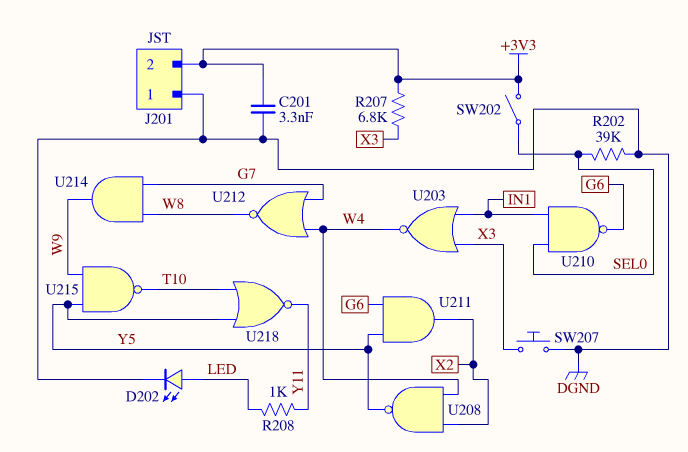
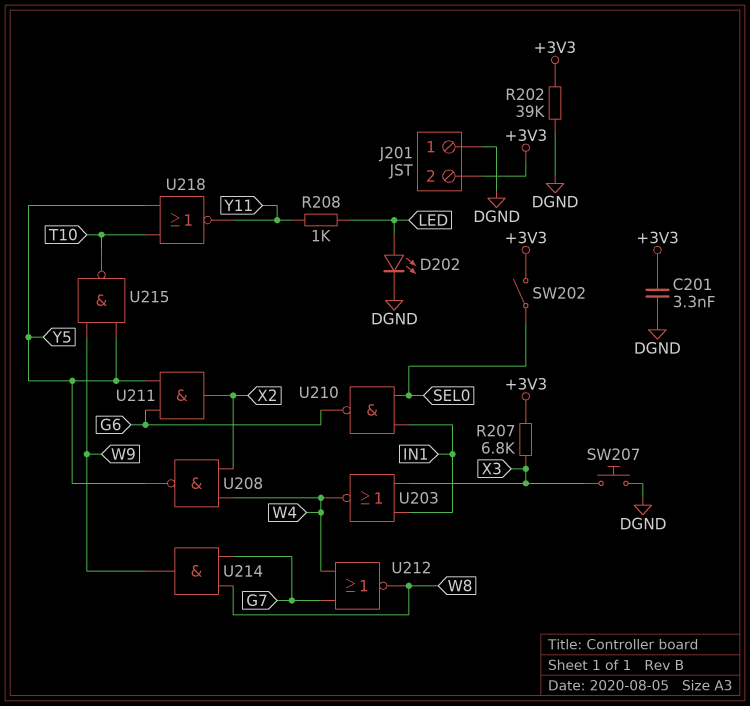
R202: 39k (DGND, SEL0) -> 39k (+3V3, DGND)

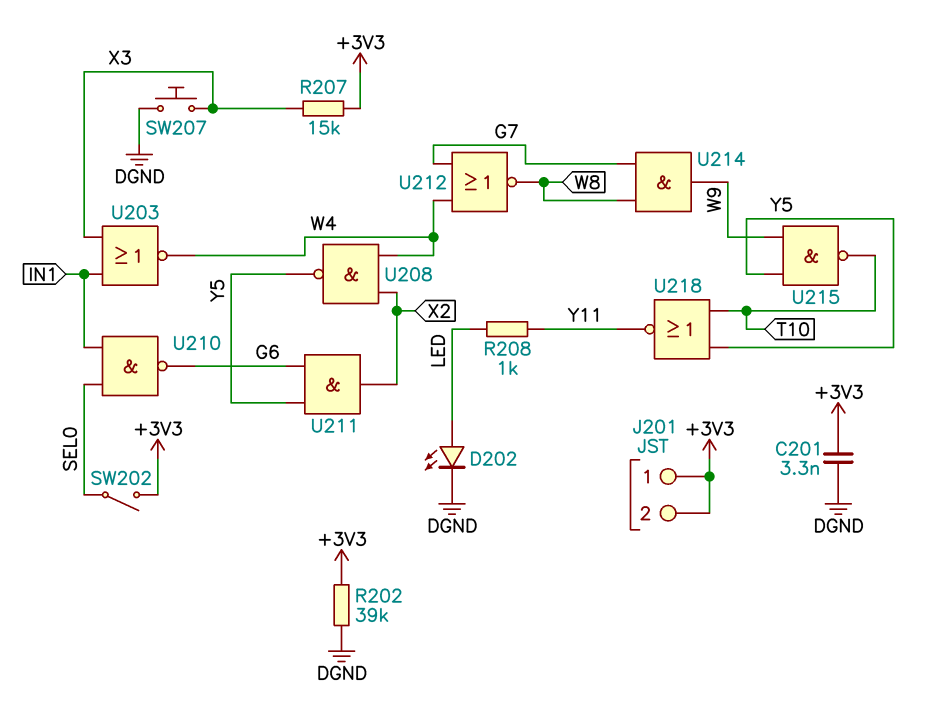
J201 pin 1: DGND -> +3V3
R207: 6.8k (+3V3, X3) -> 15k (+3V3, X3)

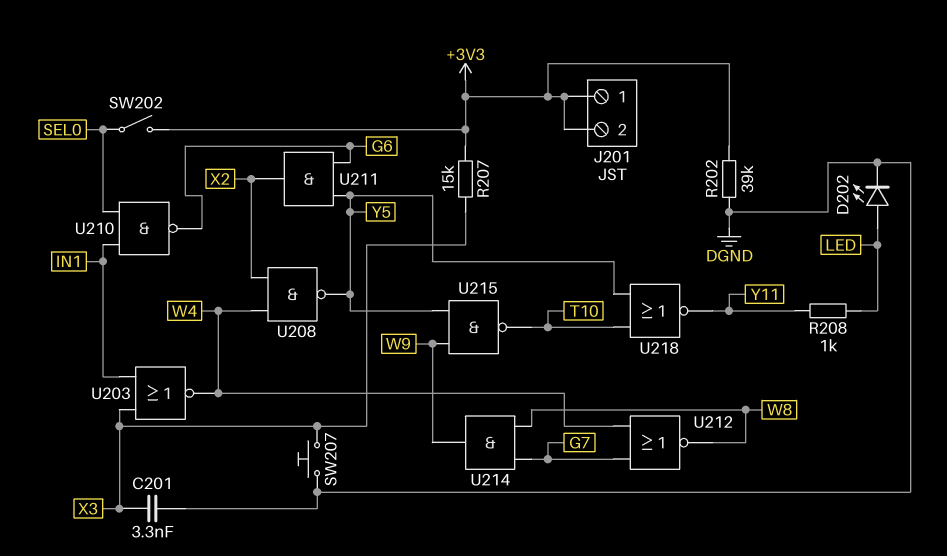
C201: 3.3nF (+3V3, DGND) -> 3.3nF (DGND, X3)

